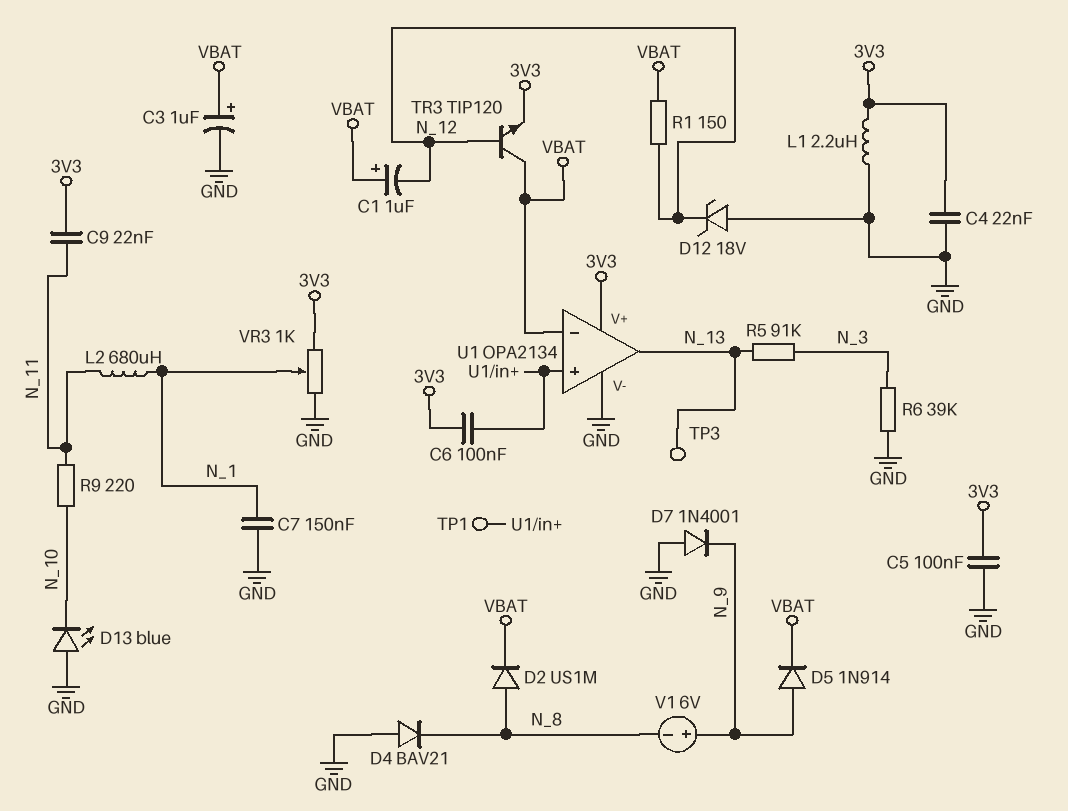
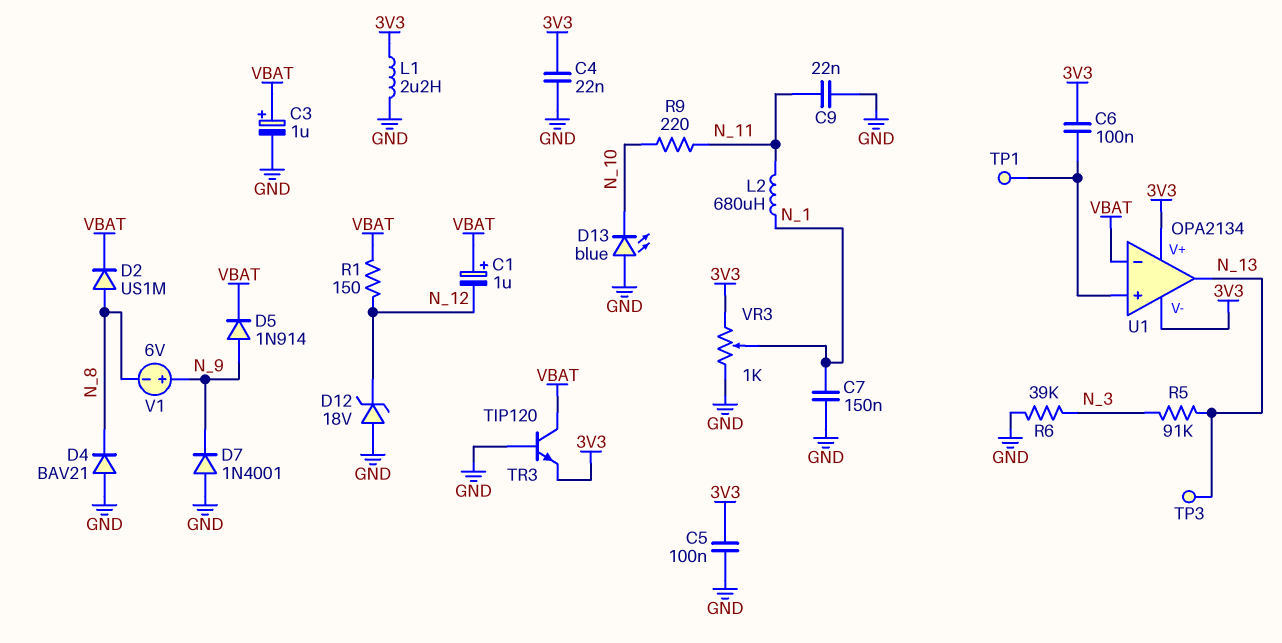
C9: 22nF (3V3, N_11) -> 22nF (GND, N_11)
TR3: NPN TIP120 (B N_12, C VBAT, E 3V3) -> NPN TIP120 (B GND, C VBAT, E 3V3)
U1 pin V-: GND -> 3V3

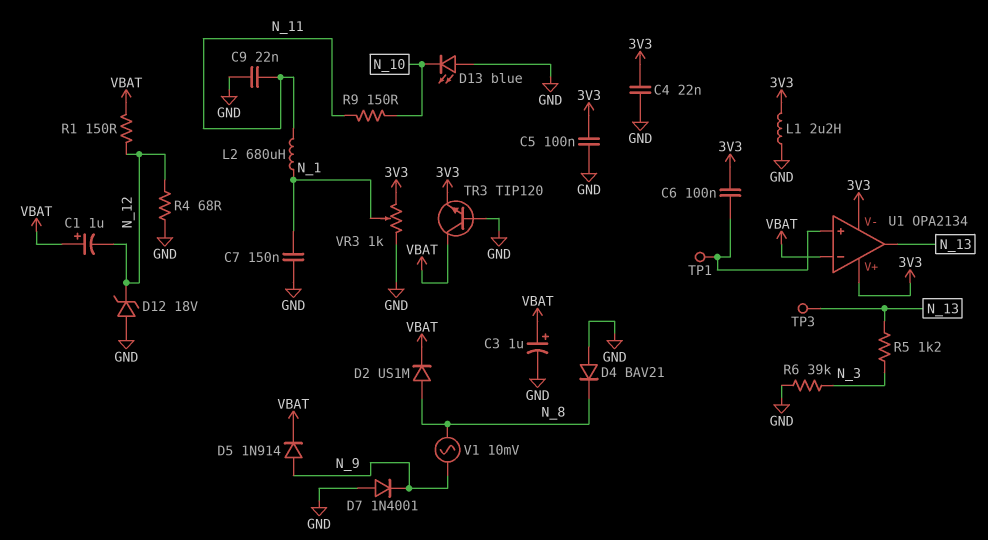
R4: none -> 68 (GND, N_12)
R5: 91k (N_3, N_13) -> 1.2k (N_3, N_13)
R9: 220 (N_10, N_11) -> 150 (N_10, N_11)
V1: 6V (plus N_9, minus N_8) -> AC 10mV (N_8, N_9)

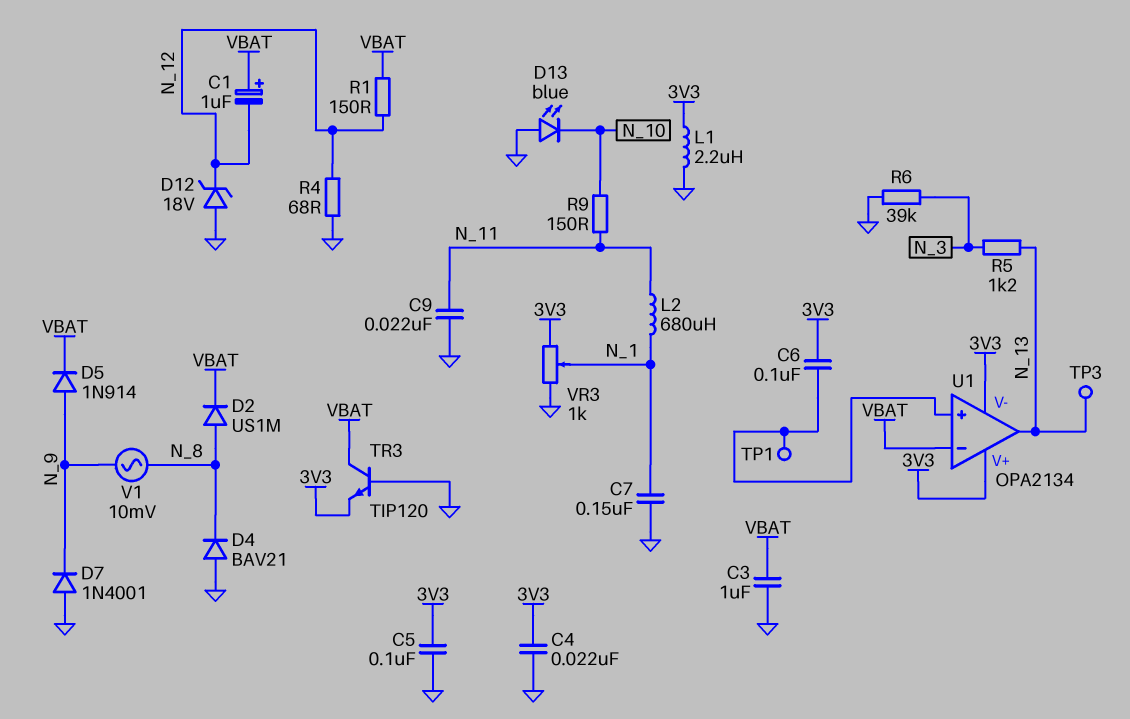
C3: 1uF (plus VBAT, minus GND) -> 1uF (GND, VBAT)

